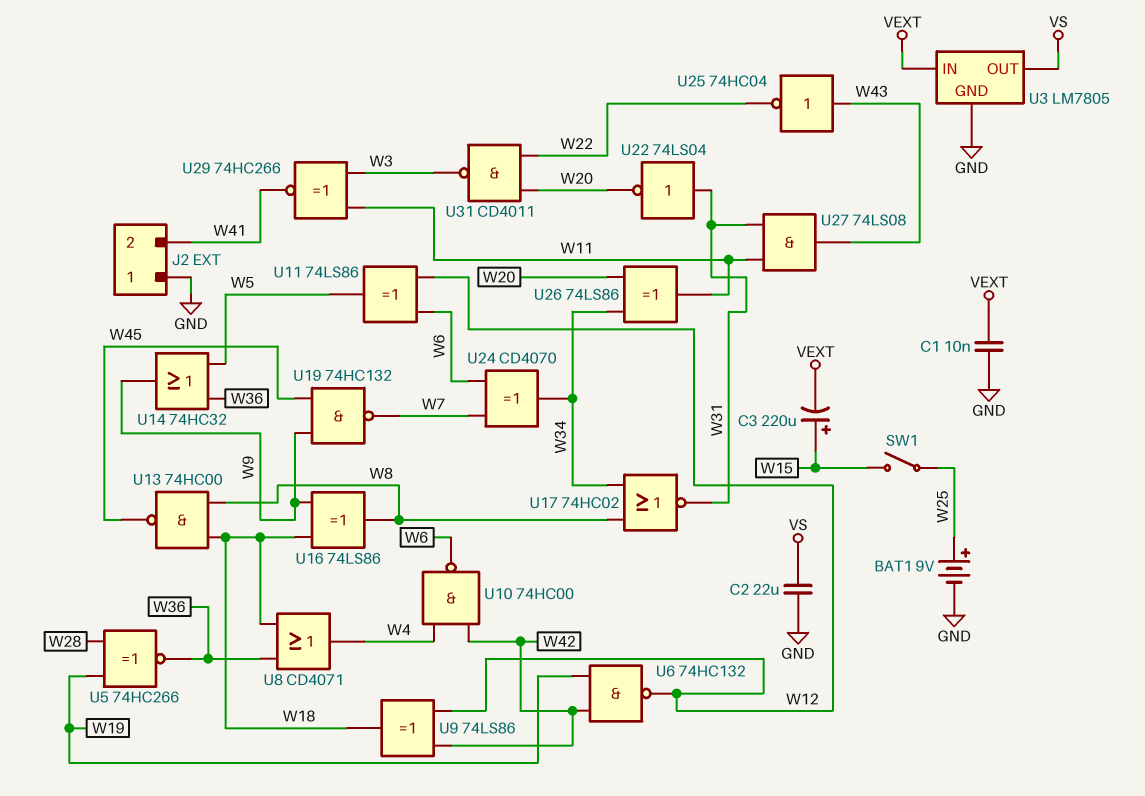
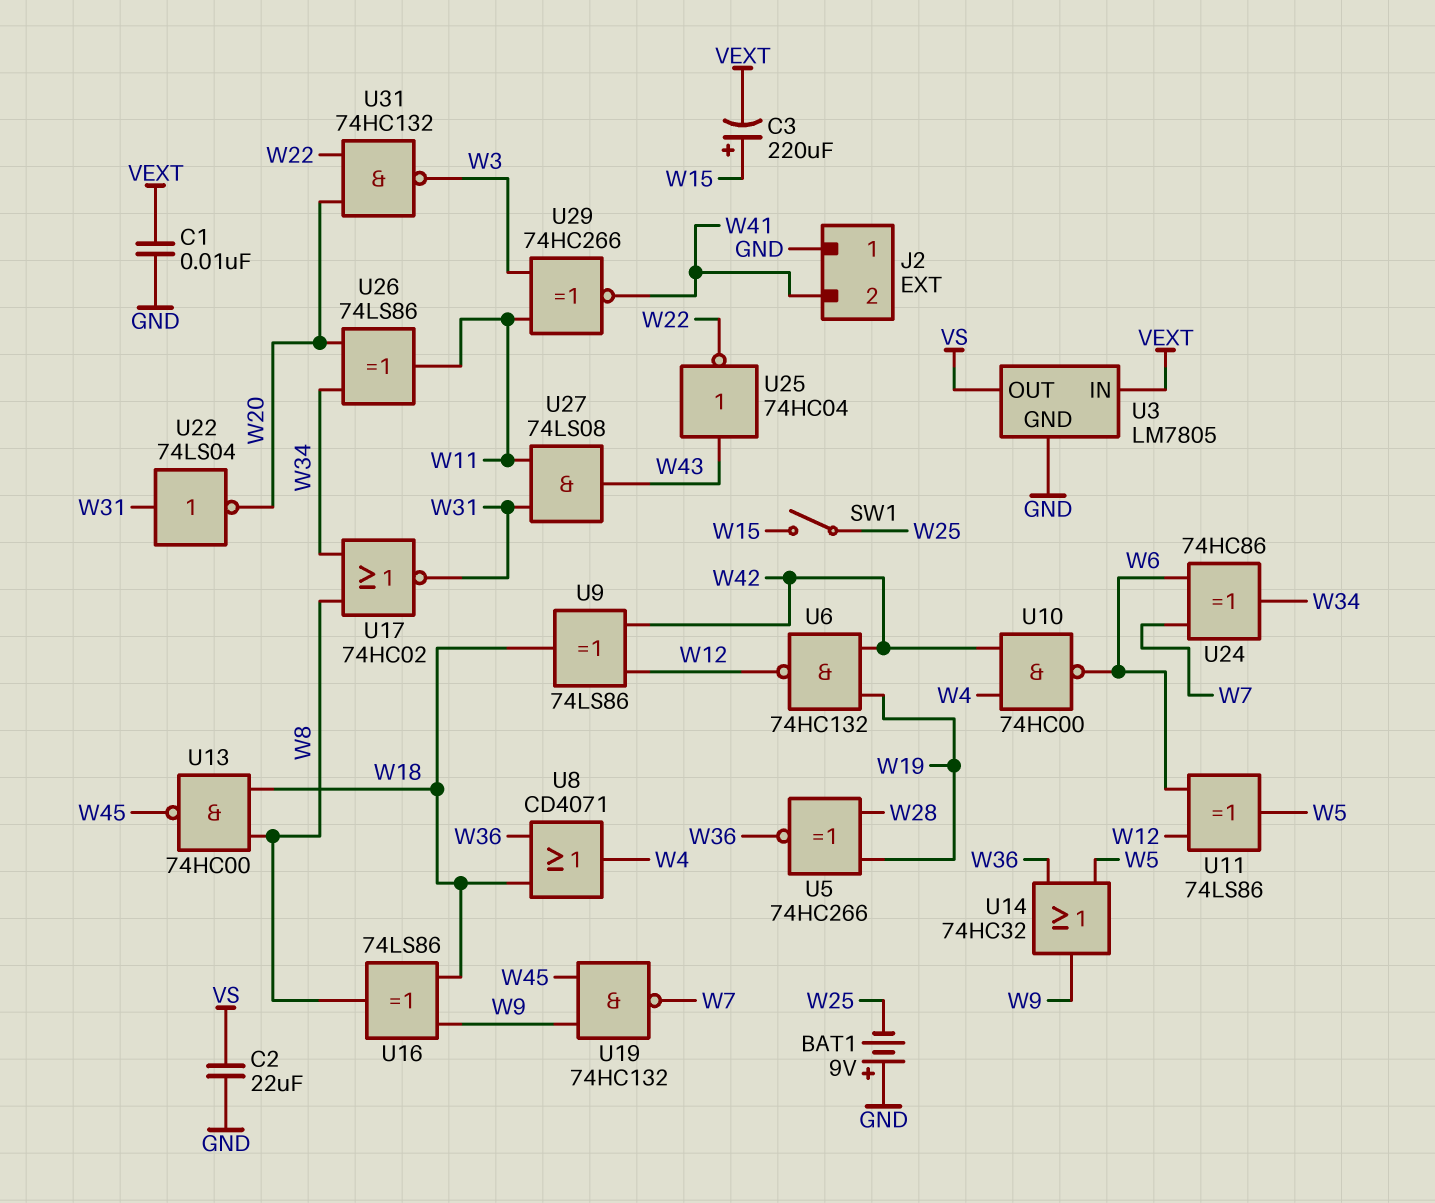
BAT1: 9V (plus W25, minus GND) -> 9V (plus GND, minus W25)
U24: XOR CD4070 (in W6, in W7, out W34) -> XOR 74HC86 (in W6, in W7, out W34)
U31: NAND CD4011 (in W20, in W22, out W3) -> NAND 74HC132 (in W20, in W22, out W3)

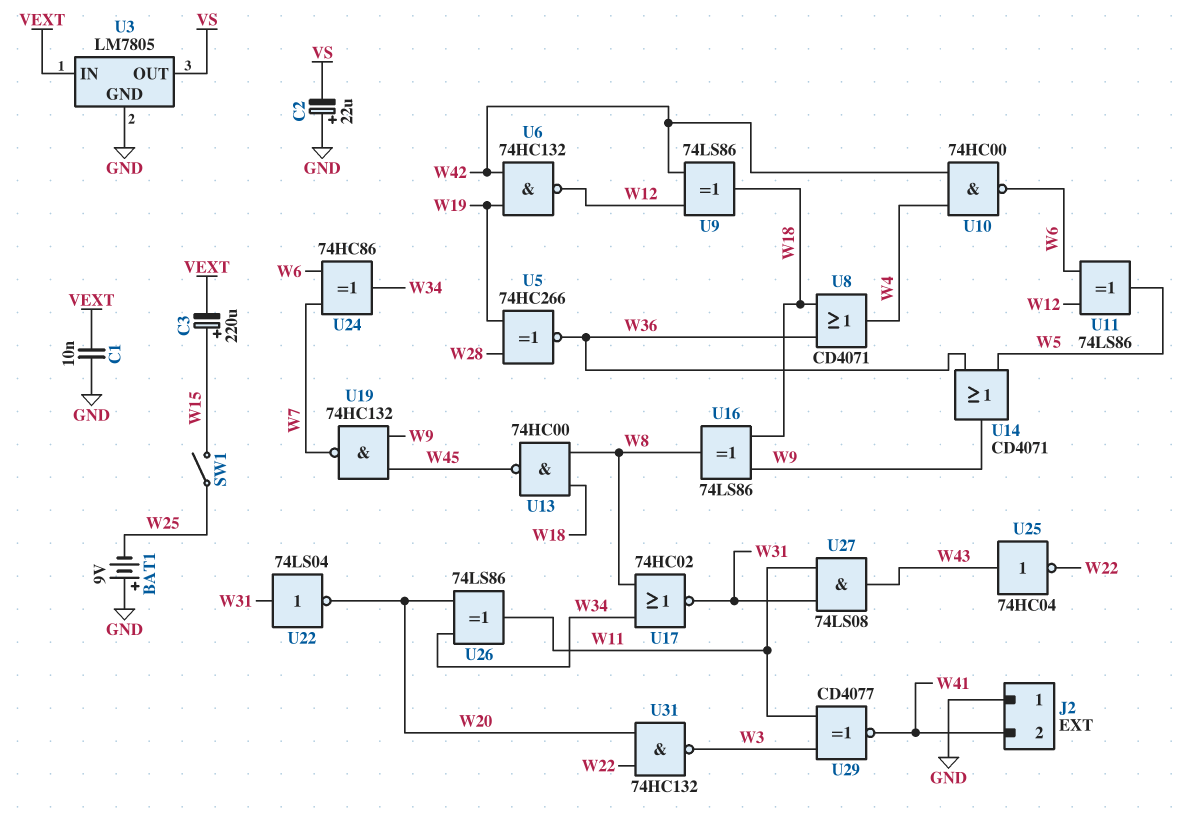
C2: 22uF (GND, VS) -> 22uF (plus GND, minus VS)
U14: OR 74HC32 (in W5, in W36, out W9) -> OR CD4071 (in W5, in W36, out W9)
U29: XNOR 74HC266 (in W3, in W11, out W41) -> XNOR CD4077 (in W3, in W11, out W41)

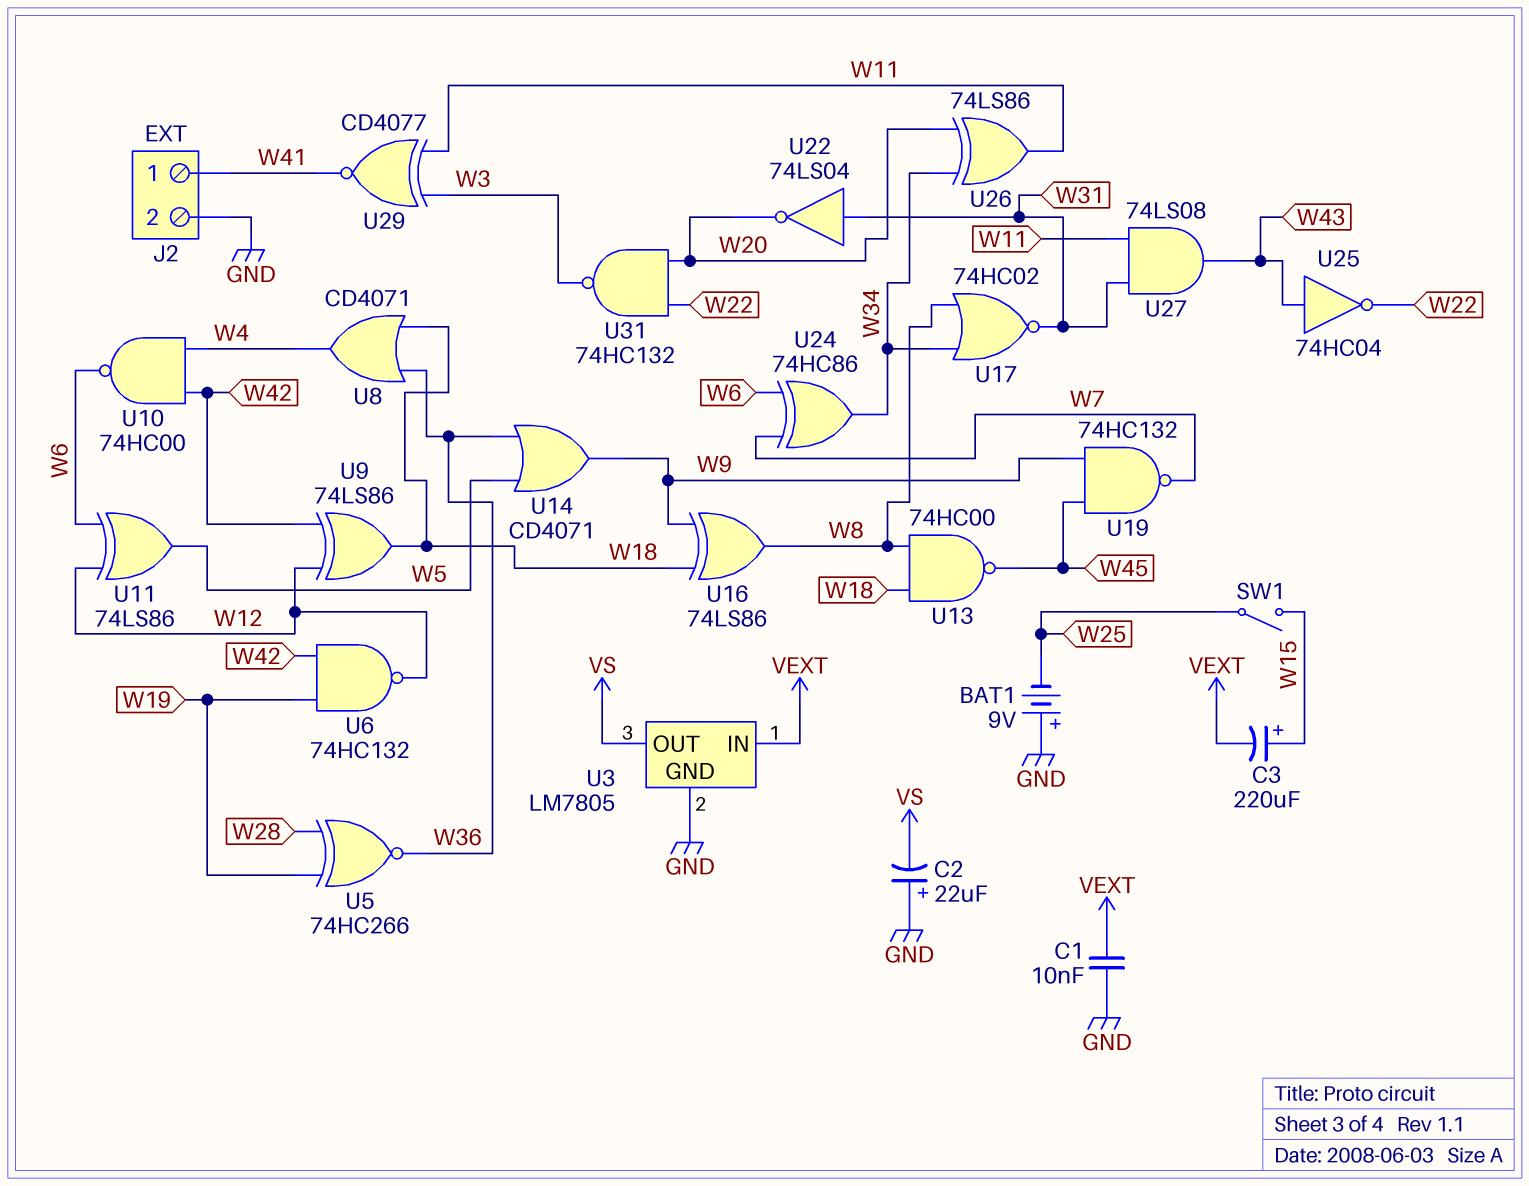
J2 pin 1: GND -> W41
J2 pin 2: W41 -> GND

